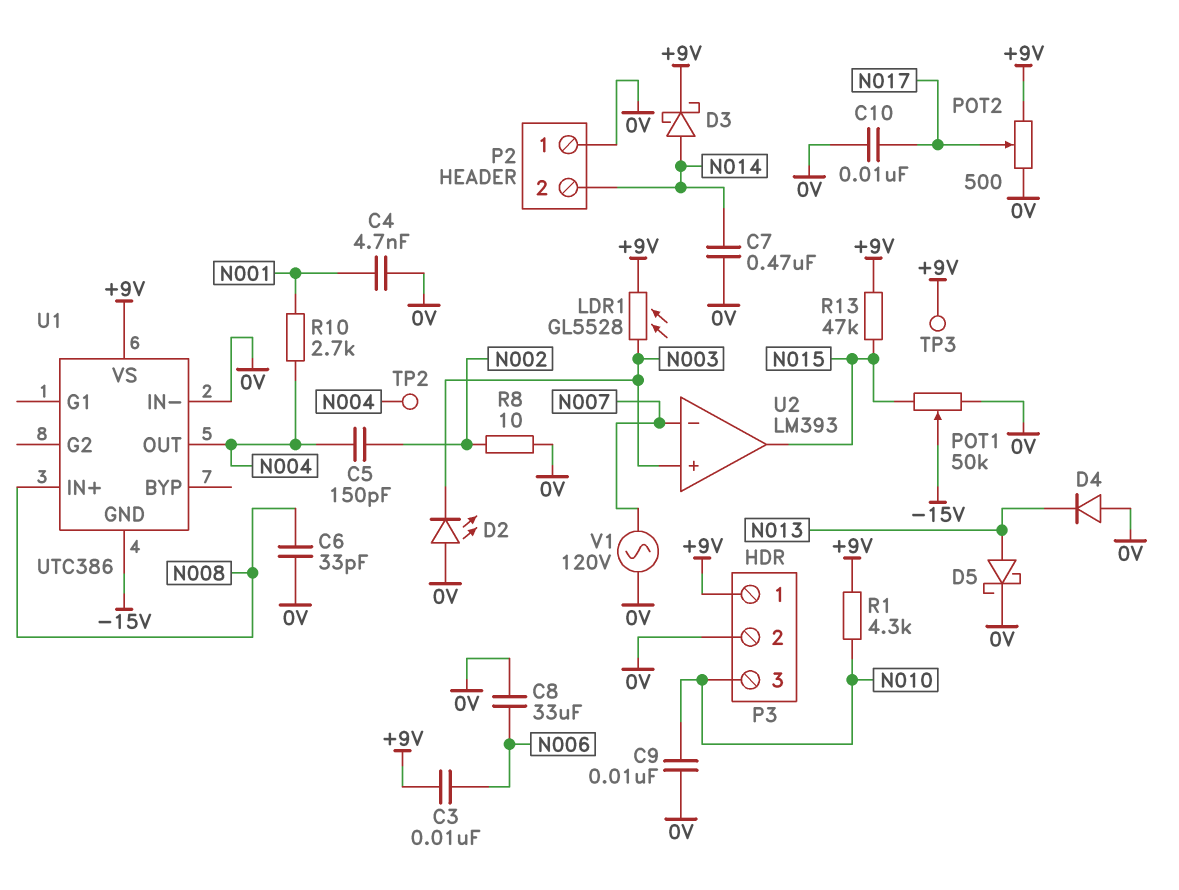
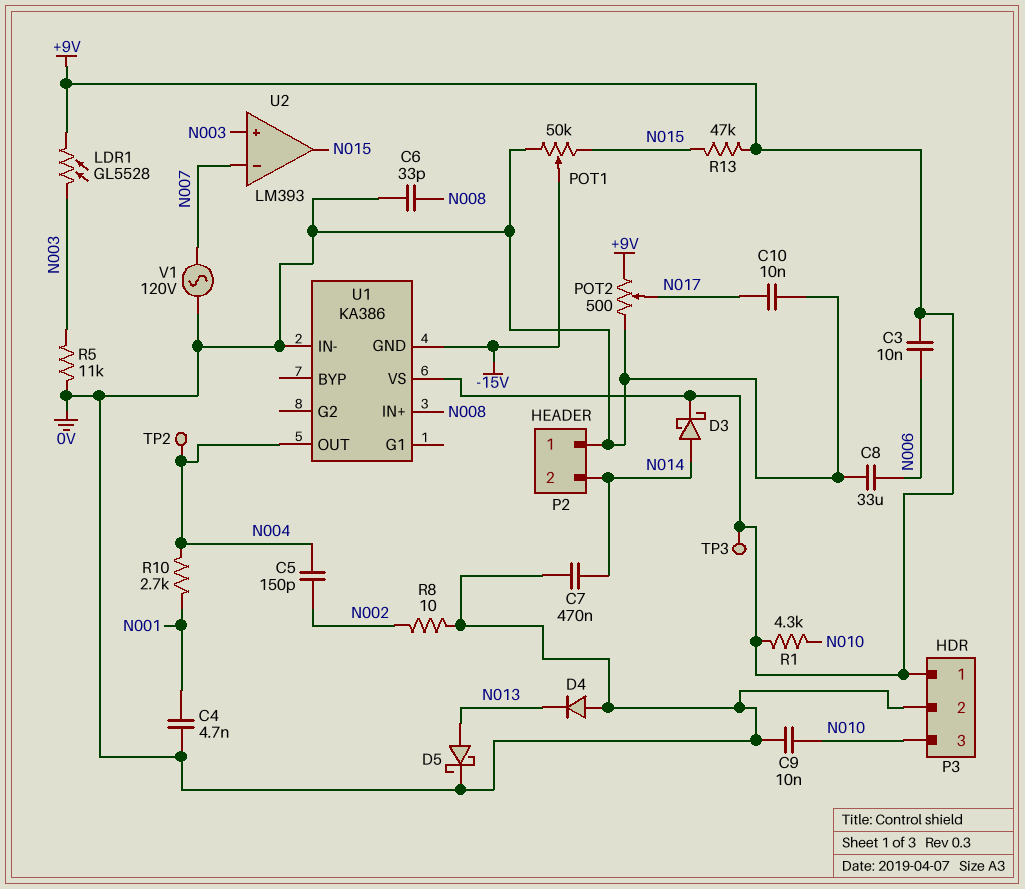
D2: LED (A 0V, K N003) -> none
R5: none -> 11k (0V, N003)
U1: UTC386 -> KA386

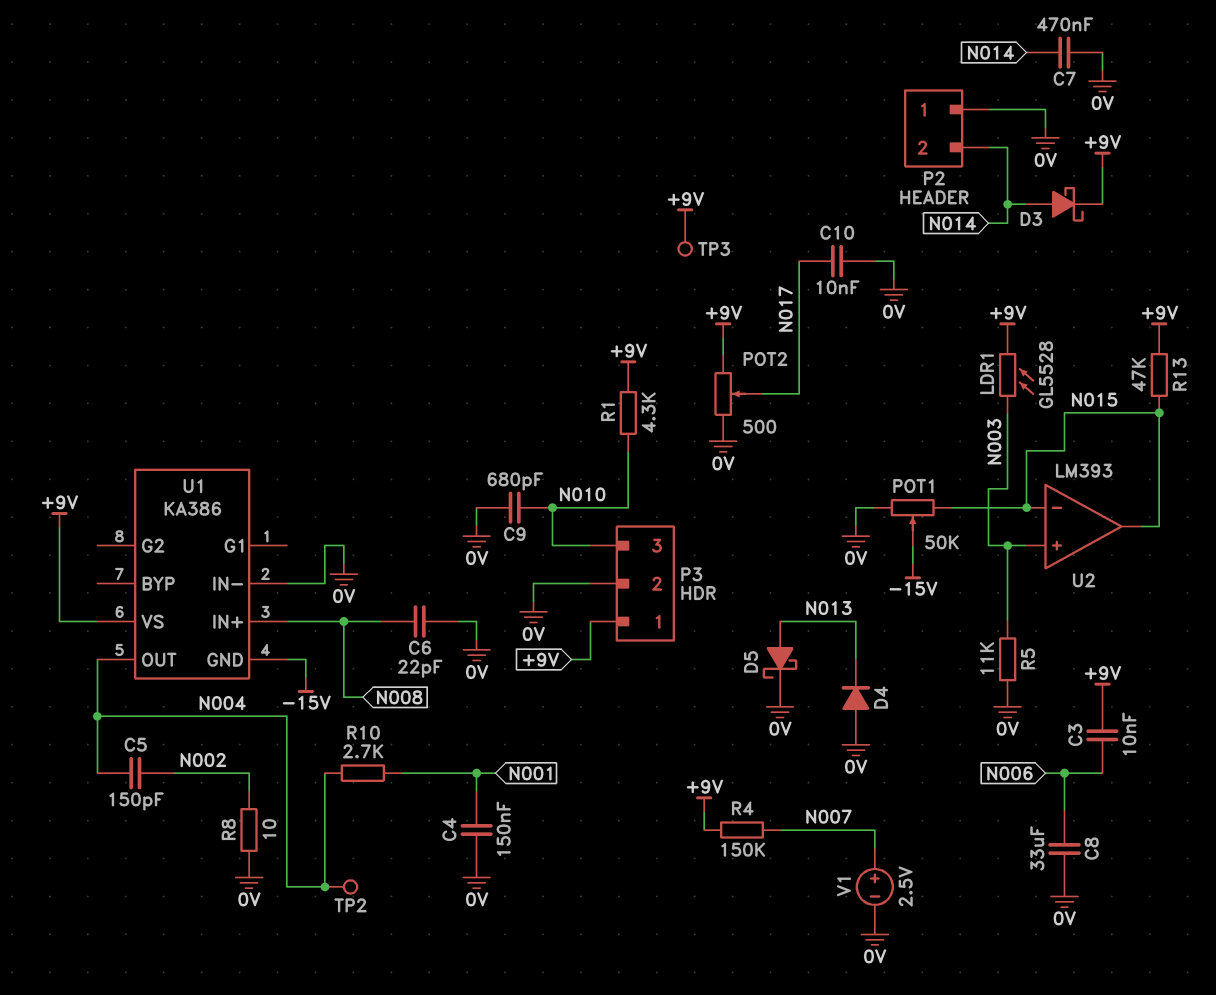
C4: 4.7nF (0V, N001) -> 150nF (0V, N001)
C6: 33pF (0V, N008) -> 22pF (0V, N008)
C9: 10nF (0V, N010) -> 680pF (0V, N010)
R4: none -> 150k (+9V, N007)
U2 pin in-: N007 -> N015
V1: AC 120V (0V, N007) -> 2.5V (plus N007, minus 0V)

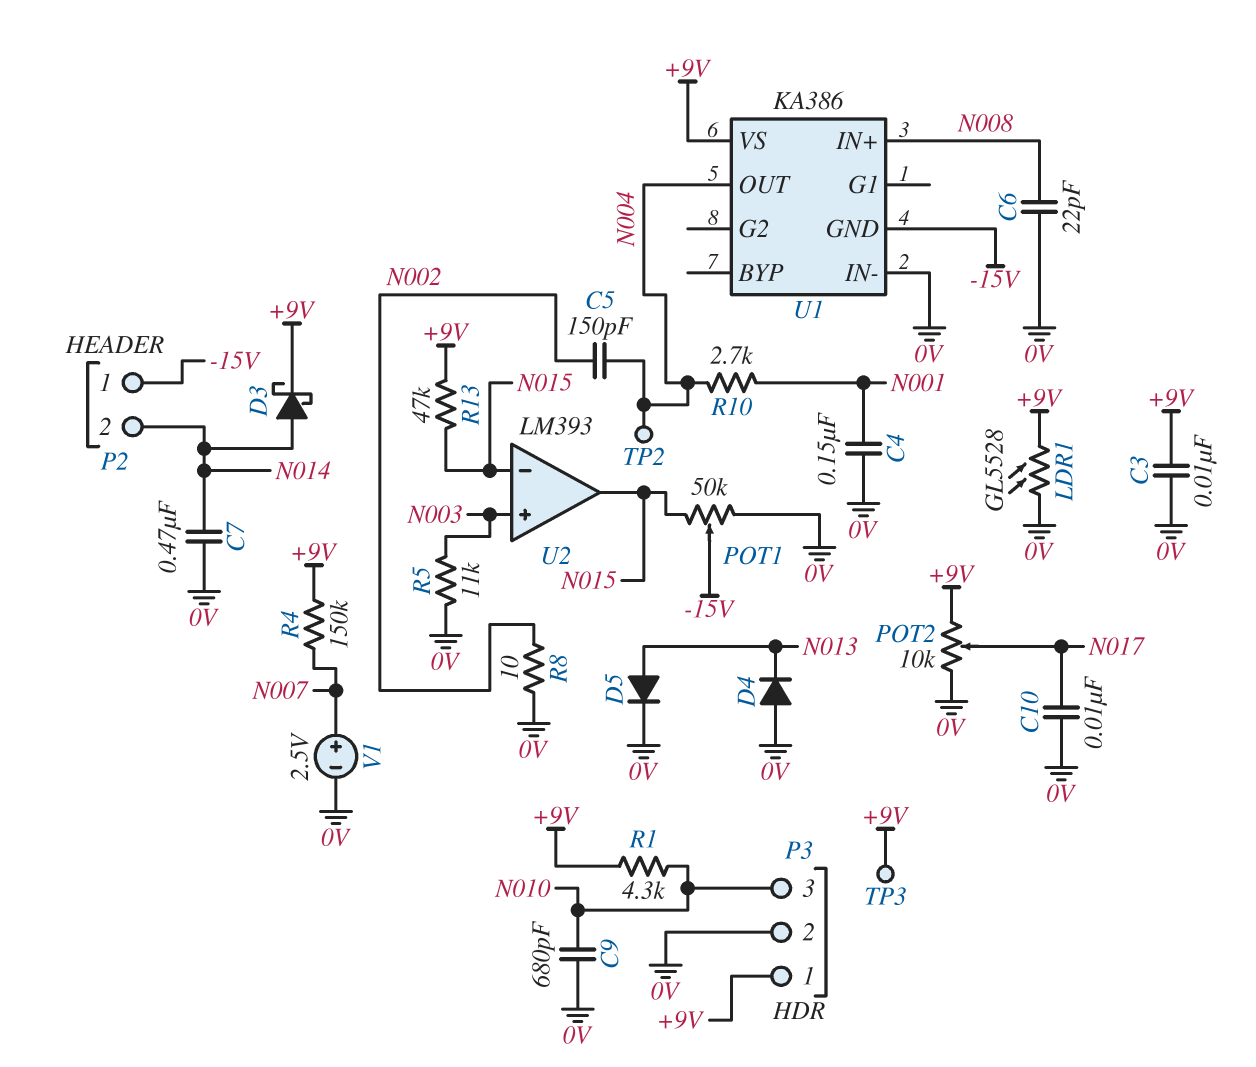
C3: 10nF (+9V, N006) -> 10nF (+9V, 0V)
C8: 33uF (0V, N006) -> none
D5: schottky (A N013, K 0V) -> diode (A N013, K 0V)
LDR1: GL5528 (+9V, N003) -> GL5528 (+9V, 0V)
P2 pin 1: 0V -> -15V
POT2: 500 (+9V, 0V, wiper N017) -> 10k (+9V, 0V, wiper N017)

